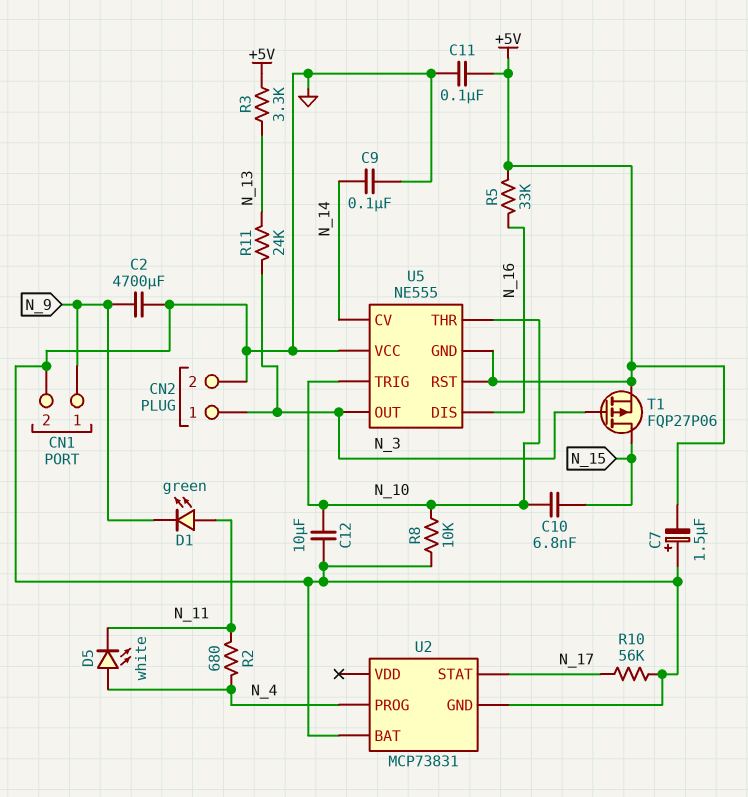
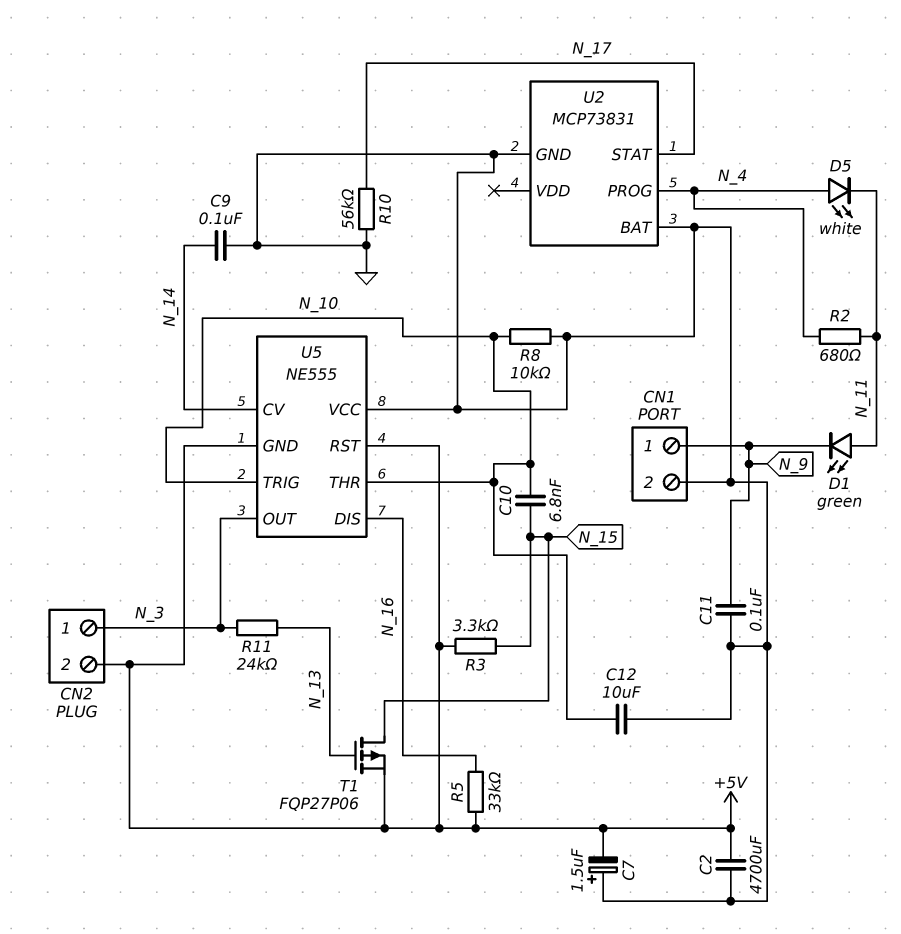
C2: 4700uF (GND, N_9) -> 4700uF (+5V, GND)
C11: 100nF (+5V, GND) -> 100nF (GND, N_9)
CN2 pin 2: GND -> +5V
R3: 3.3k (+5V, N_13) -> 3.3k (+5V, N_15)
T1: PMOS FQP27P06 (G N_3, D N_15, S +5V) -> PMOS FQP27P06 (G N_13, D N_15, S +5V)

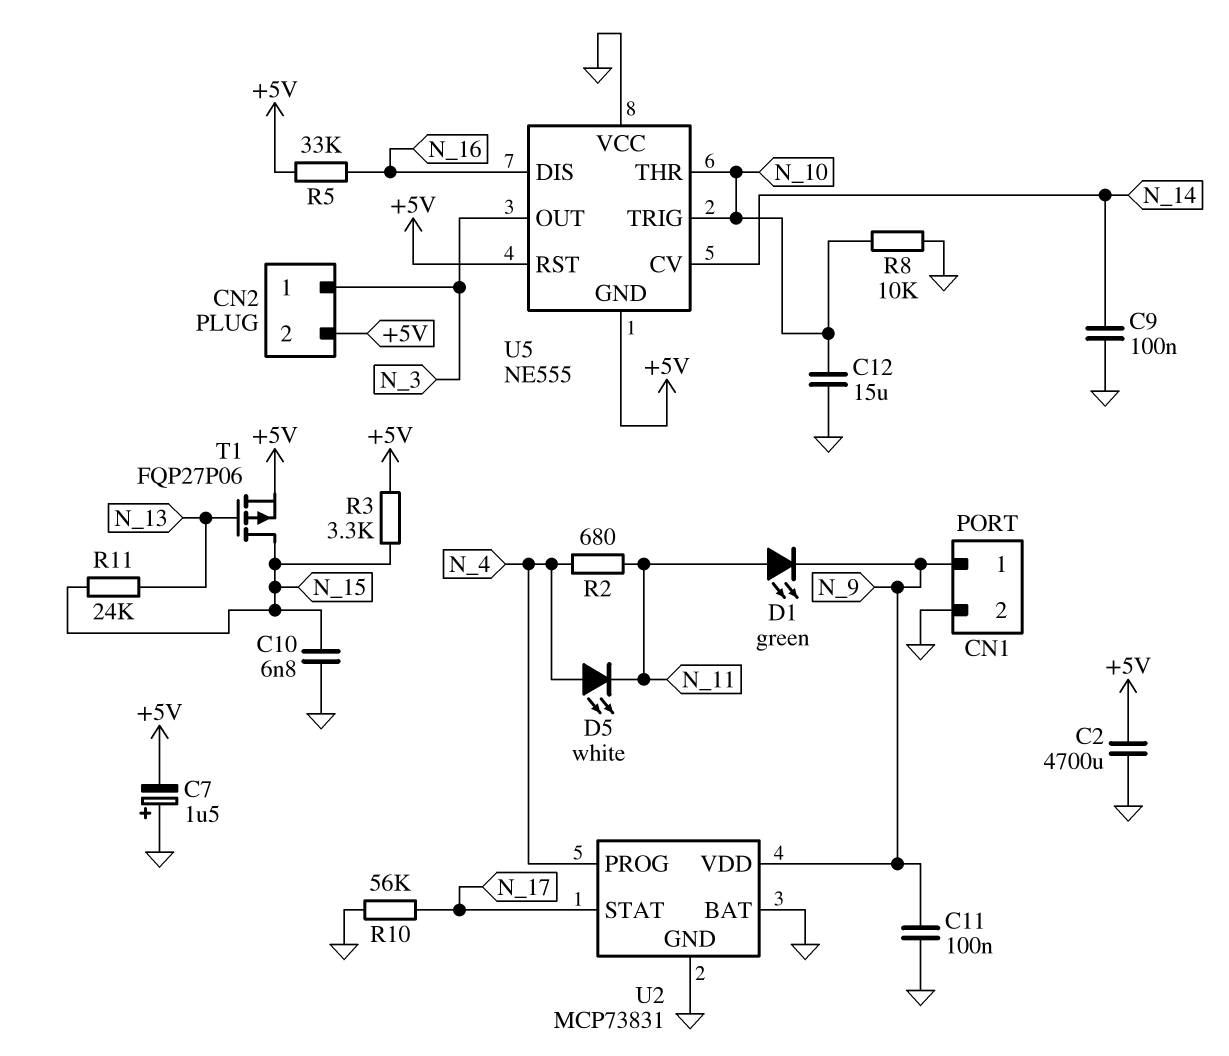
C10: 6.8nF (N_10, N_15) -> 6.8nF (GND, N_15)
C12: 10uF (GND, N_10) -> 15uF (GND, N_10)
R11: 24k (N_3, N_13) -> 24k (N_13, N_15)
U2 pin VDD: none -> N_9

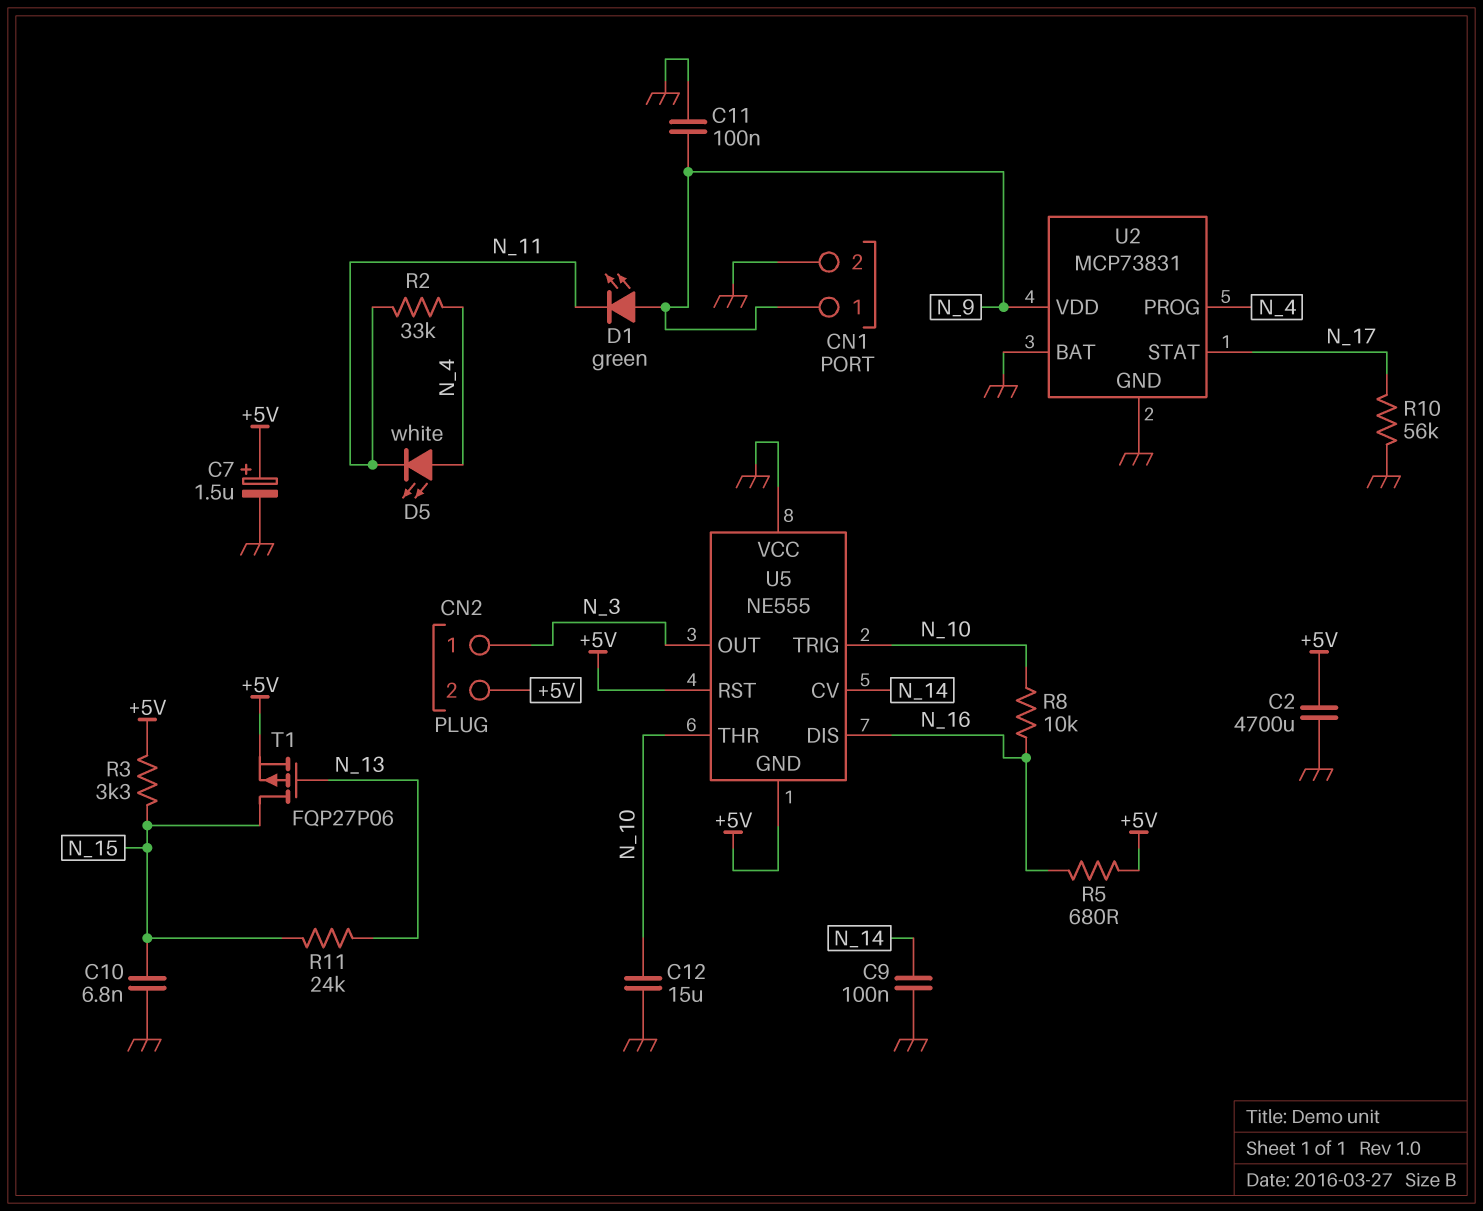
C7: 1.5uF (plus GND, minus +5V) -> 1.5uF (plus +5V, minus GND)
D1: LED green (A N_11, K N_9) -> LED green (A N_9, K N_11)
R2: 680 (N_4, N_11) -> 33k (N_4, N_11)
R5: 33k (+5V, N_16) -> 680 (+5V, N_16)
R8: 10k (GND, N_10) -> 10k (N_10, N_16)

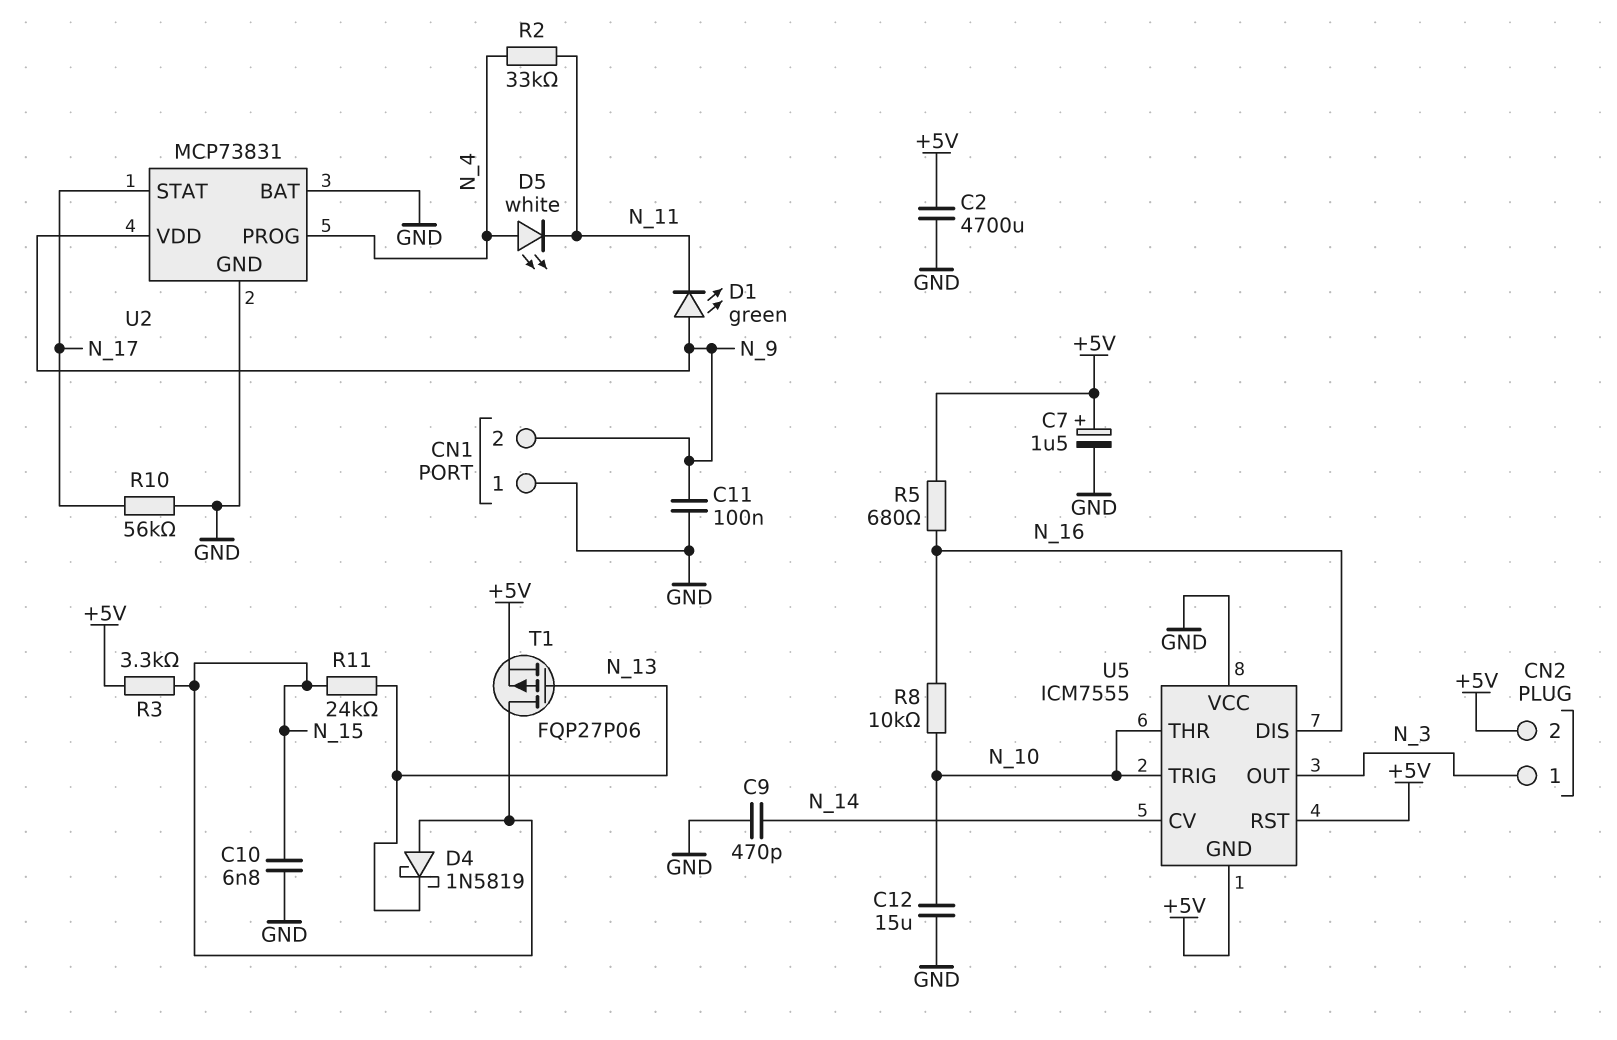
C9: 100nF (GND, N_14) -> 470pF (GND, N_14)
CN1 pin 1: N_9 -> GND
CN1 pin 2: GND -> N_9
D4: none -> schottky 1N5819 (A N_15, K N_13)
U5: NE555 -> ICM7555

